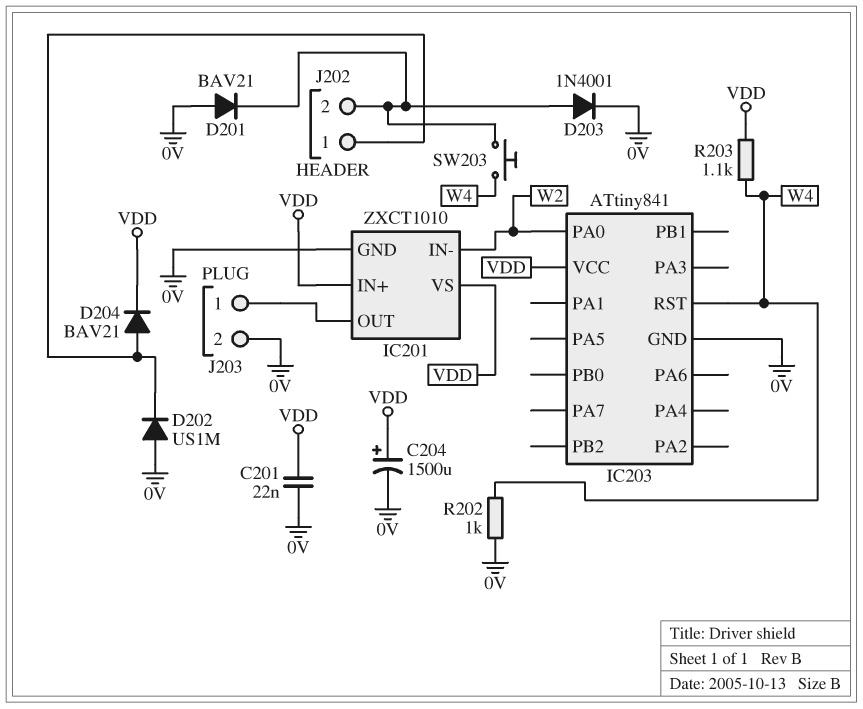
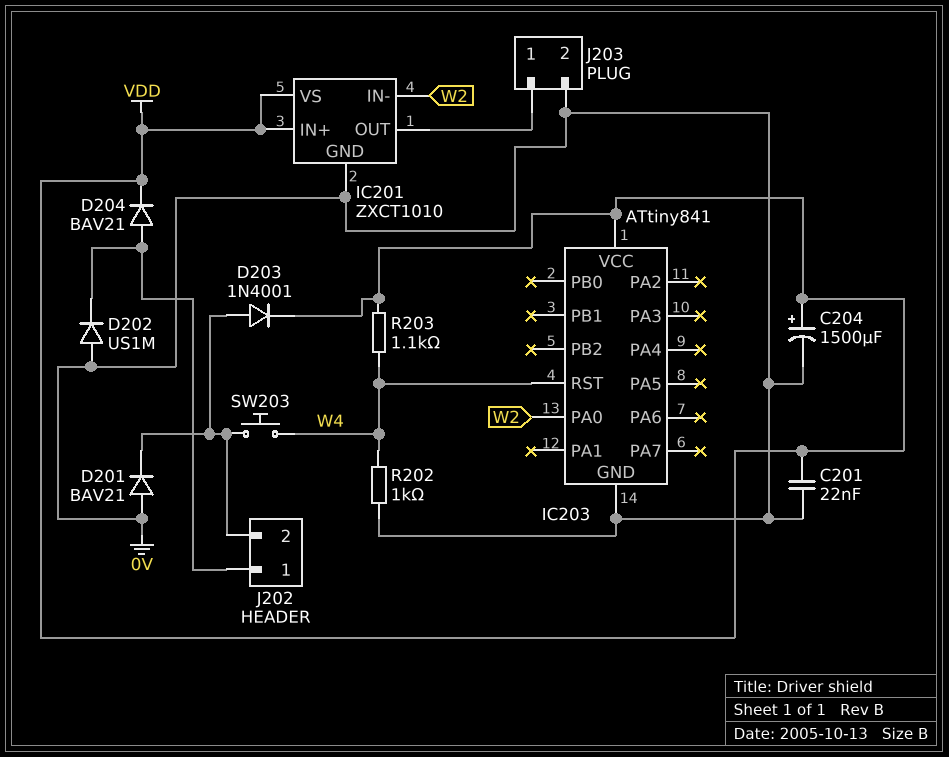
D203: diode 1N4001 (A J202/2, K 0V) -> diode 1N4001 (A J202/2, K VDD)

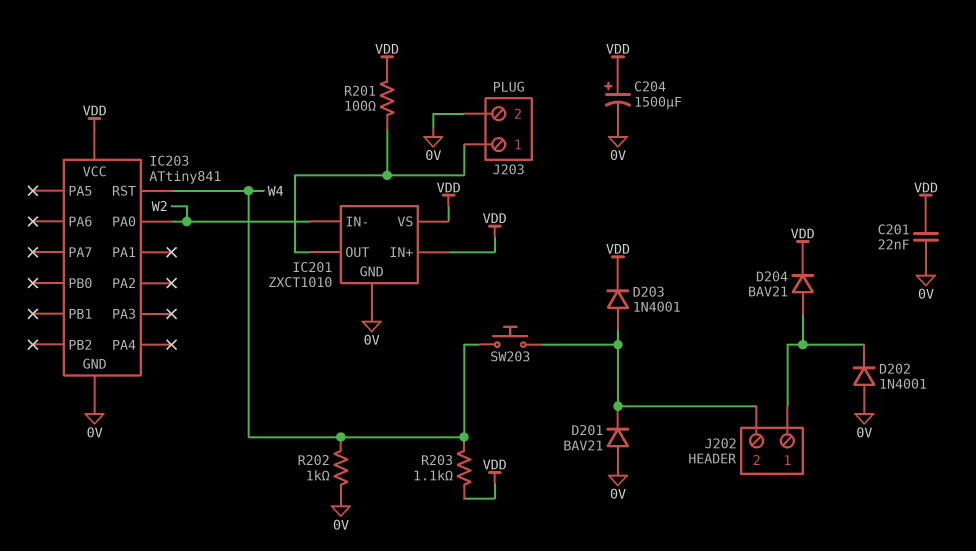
D202: diode US1M (A 0V, K J202/1) -> diode 1N4001 (A 0V, K J202/1)
R201: none -> 100 (IC201/OUT, VDD)

